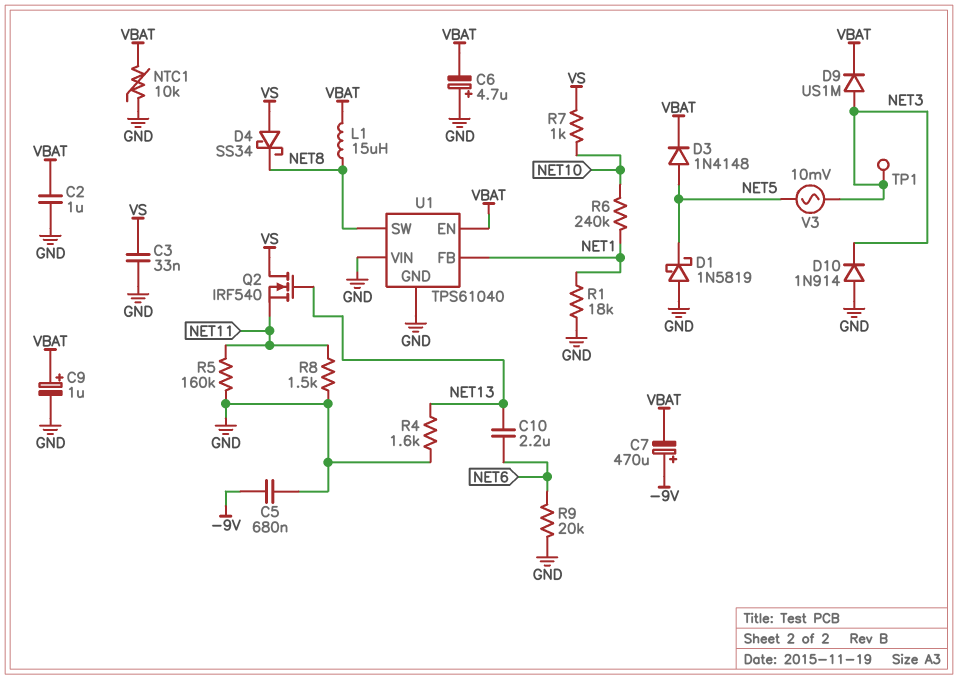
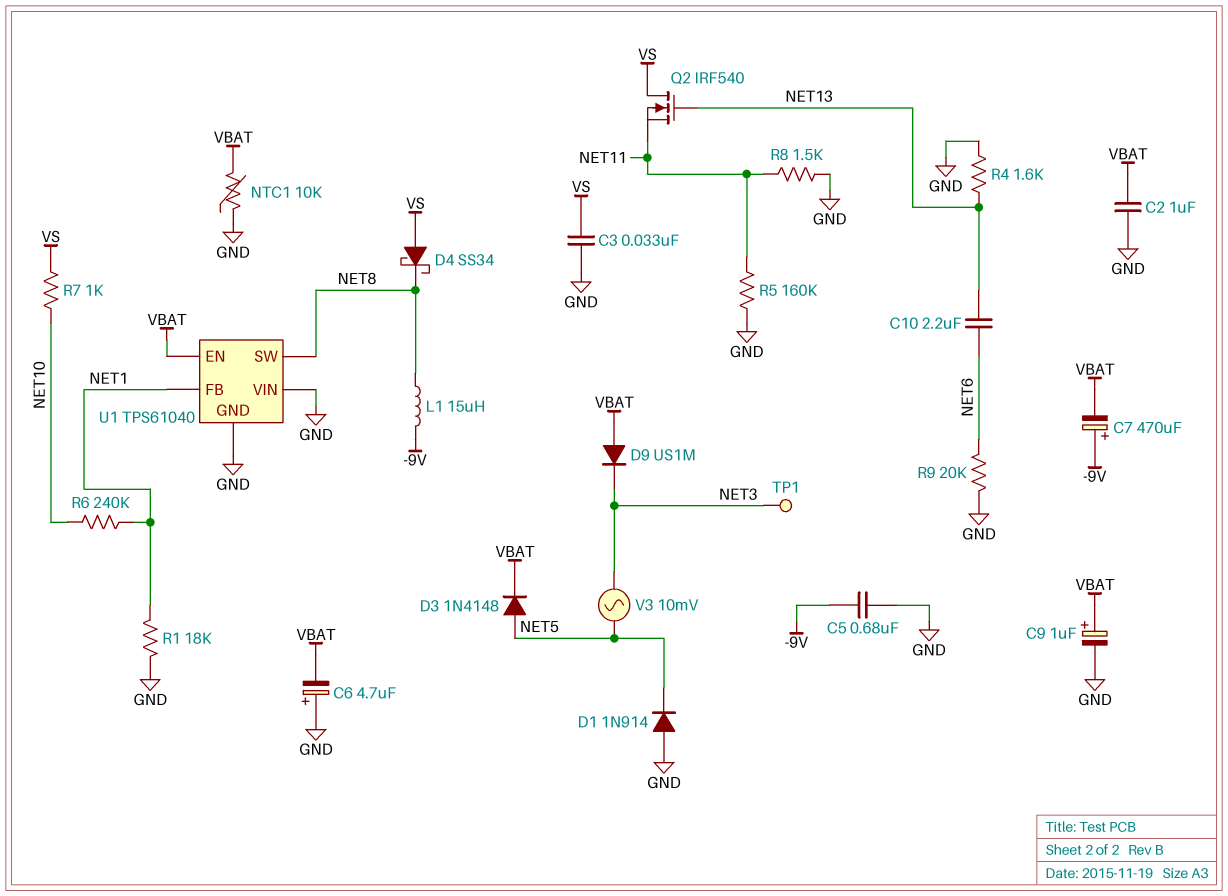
D1: schottky 1N5819 (A GND, K NET5) -> diode 1N914 (A GND, K NET5)
D9: diode US1M (A NET3, K VBAT) -> diode US1M (A VBAT, K NET3)
D10: diode 1N914 (A GND, K NET3) -> none
L1: 15uH (NET8, VBAT) -> 15uH (-9V, NET8)

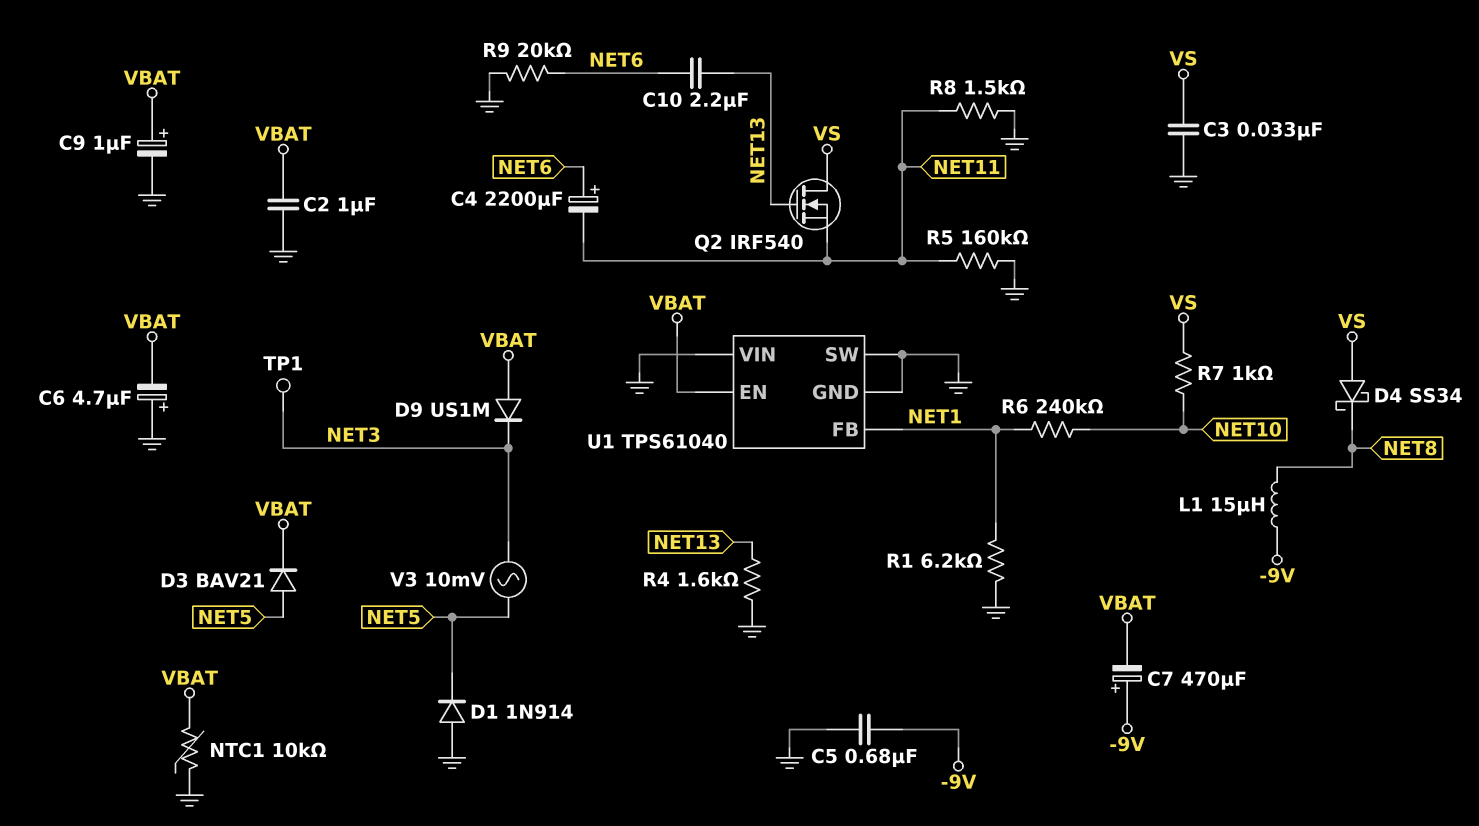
C4: none -> 2200uF (plus NET6, minus NET11)
D3: diode 1N4148 (A NET5, K VBAT) -> diode BAV21 (A NET5, K VBAT)
R1: 18k (GND, NET1) -> 6.2k (GND, NET1)
U1 pin SW: NET8 -> GND

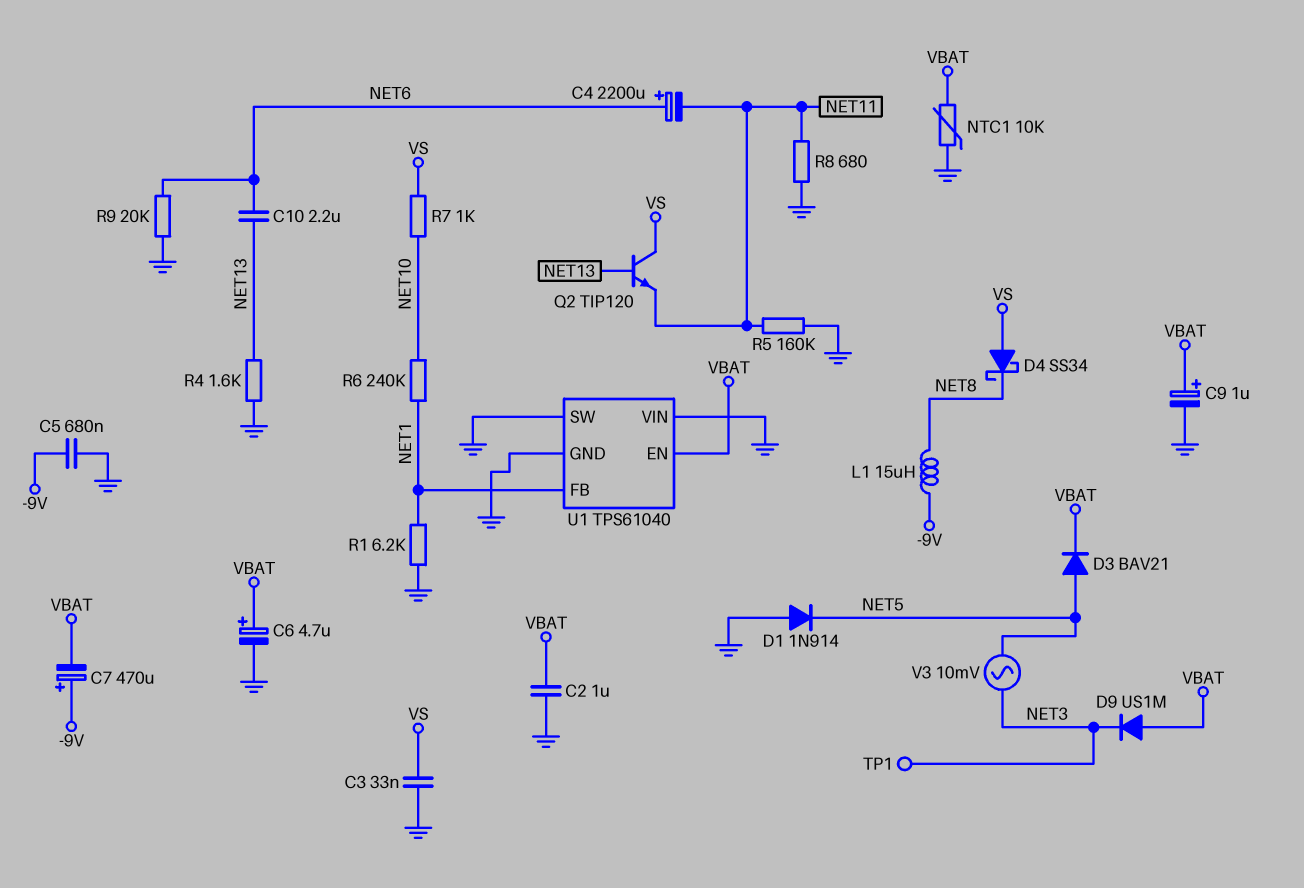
C6: 4.7uF (plus GND, minus VBAT) -> 4.7uF (plus VBAT, minus GND)
Q2: NMOS IRF540 (G NET13, D VS, S NET11) -> NPN TIP120 (B NET13, C VS, E NET11)
R8: 1.5k (GND, NET11) -> 680 (GND, NET11)

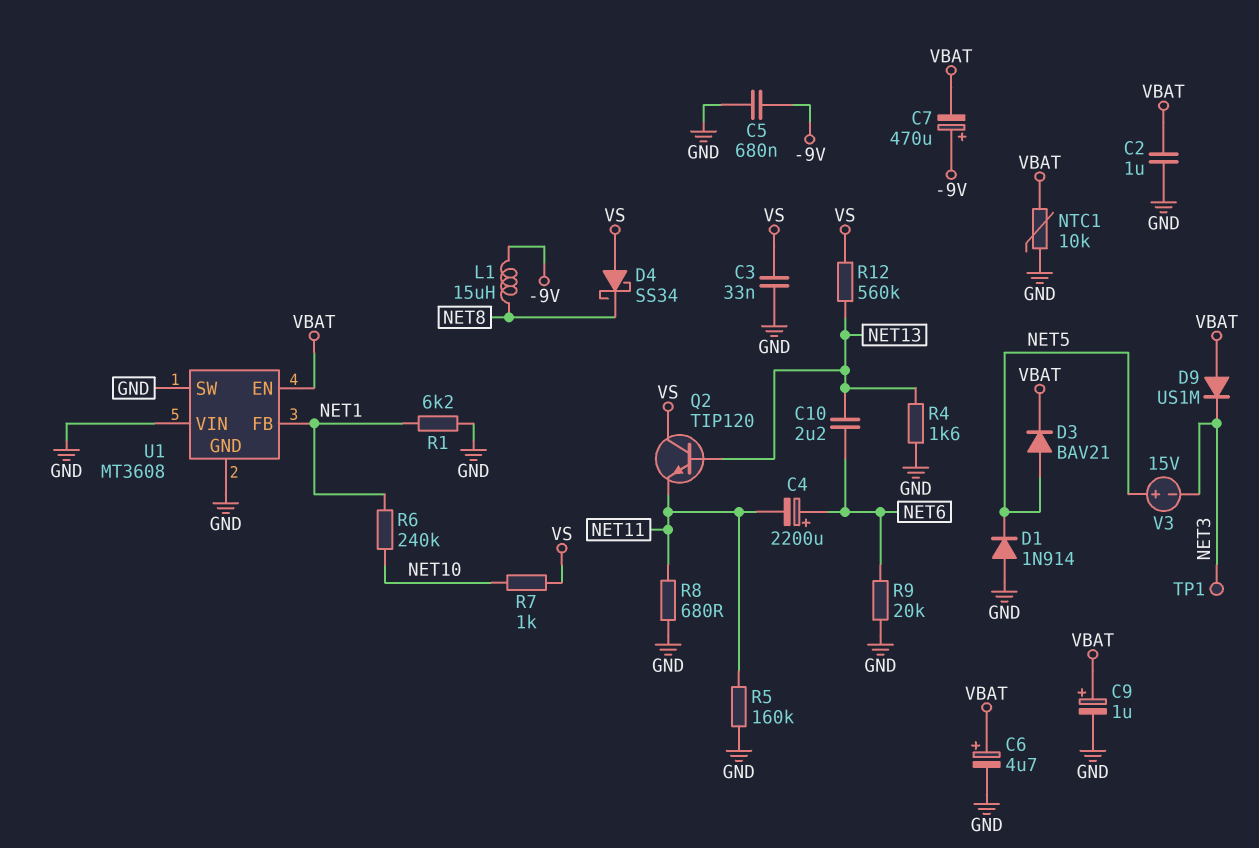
R12: none -> 560k (NET13, VS)
U1: TPS61040 -> MT3608
V3: AC 10mV (NET3, NET5) -> 15V (plus NET5, minus NET3)

